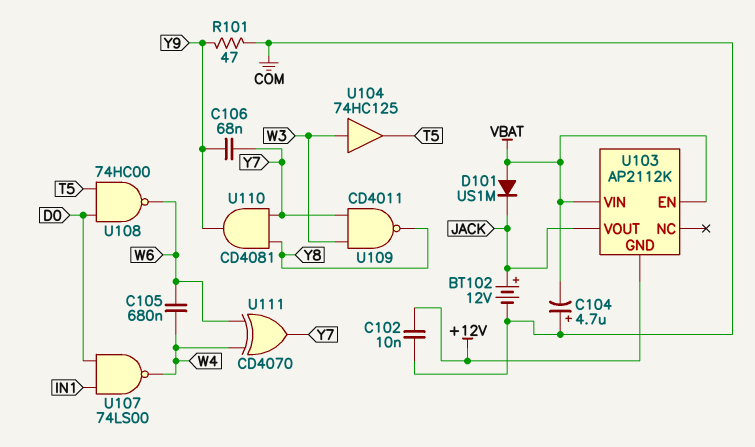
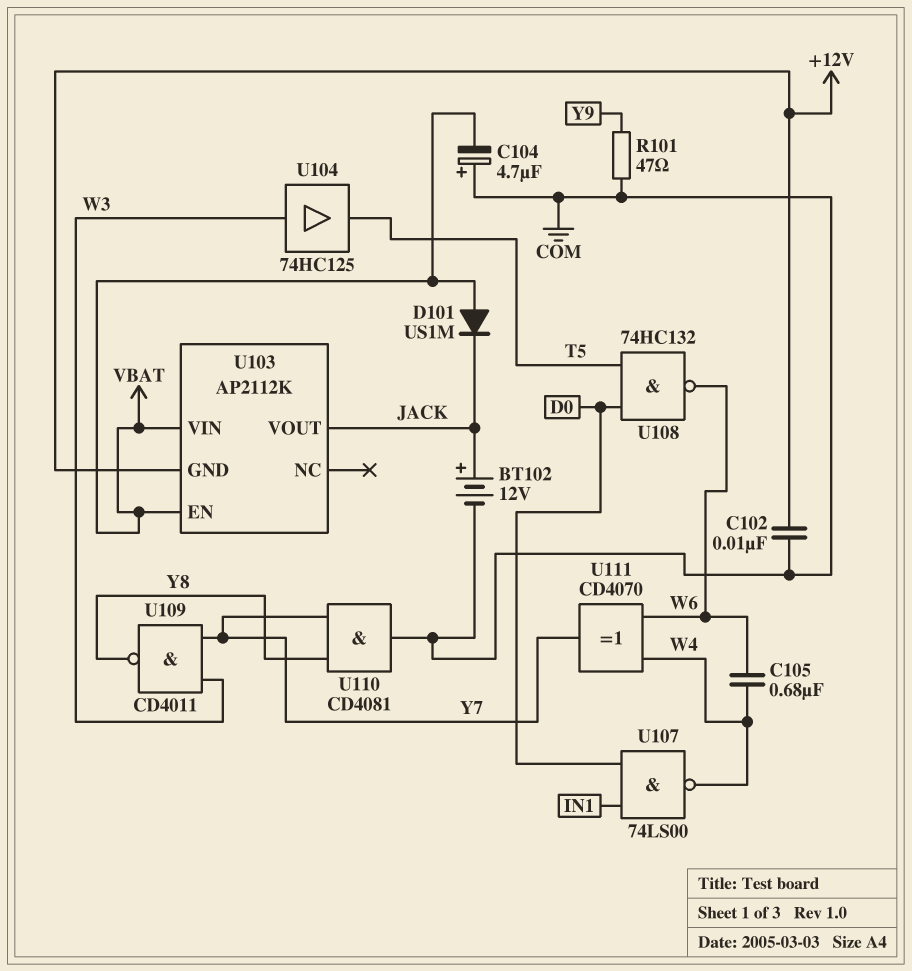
C106: 68nF (Y7, Y9) -> none
U108: NAND 74HC00 (in D0, in T5, out W6) -> NAND 74HC132 (in D0, in T5, out W6)
U110: AND CD4081 (in Y7, in Y8, out Y9) -> AND CD4081 (in Y7, in Y8, out COM)

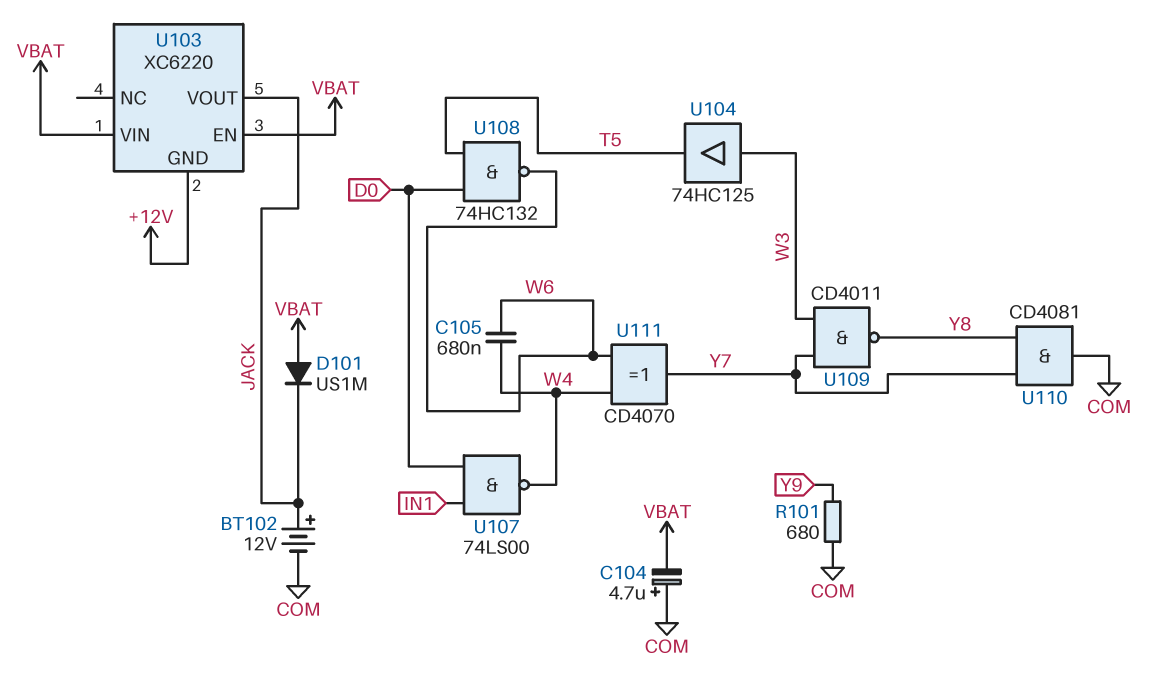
C102: 10nF (+12V, COM) -> none
R101: 47 (COM, Y9) -> 680 (COM, Y9)
U103: AP2112K -> XC6220

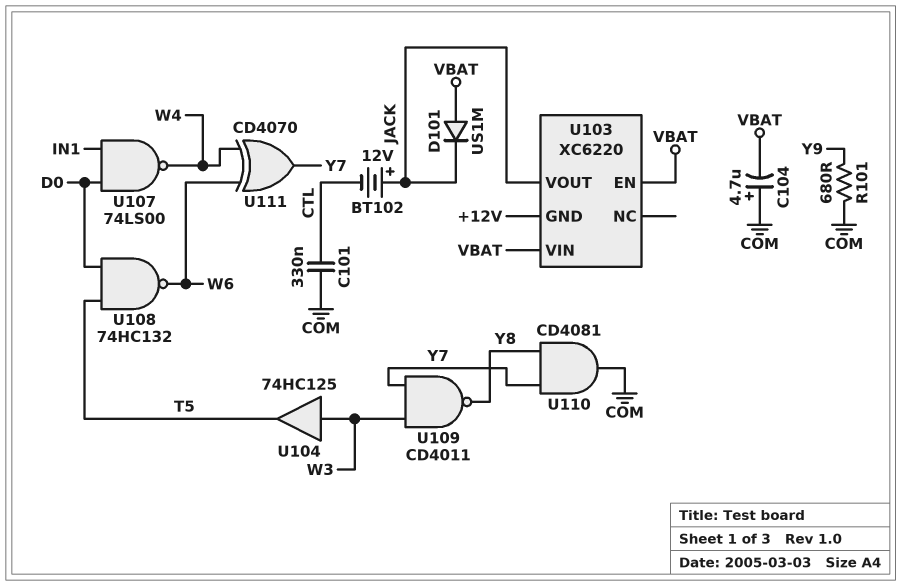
BT102: 12V (plus JACK, minus COM) -> 12V (plus JACK, minus CTL)
C101: none -> 330nF (COM, CTL)
C105: 680nF (W4, W6) -> none

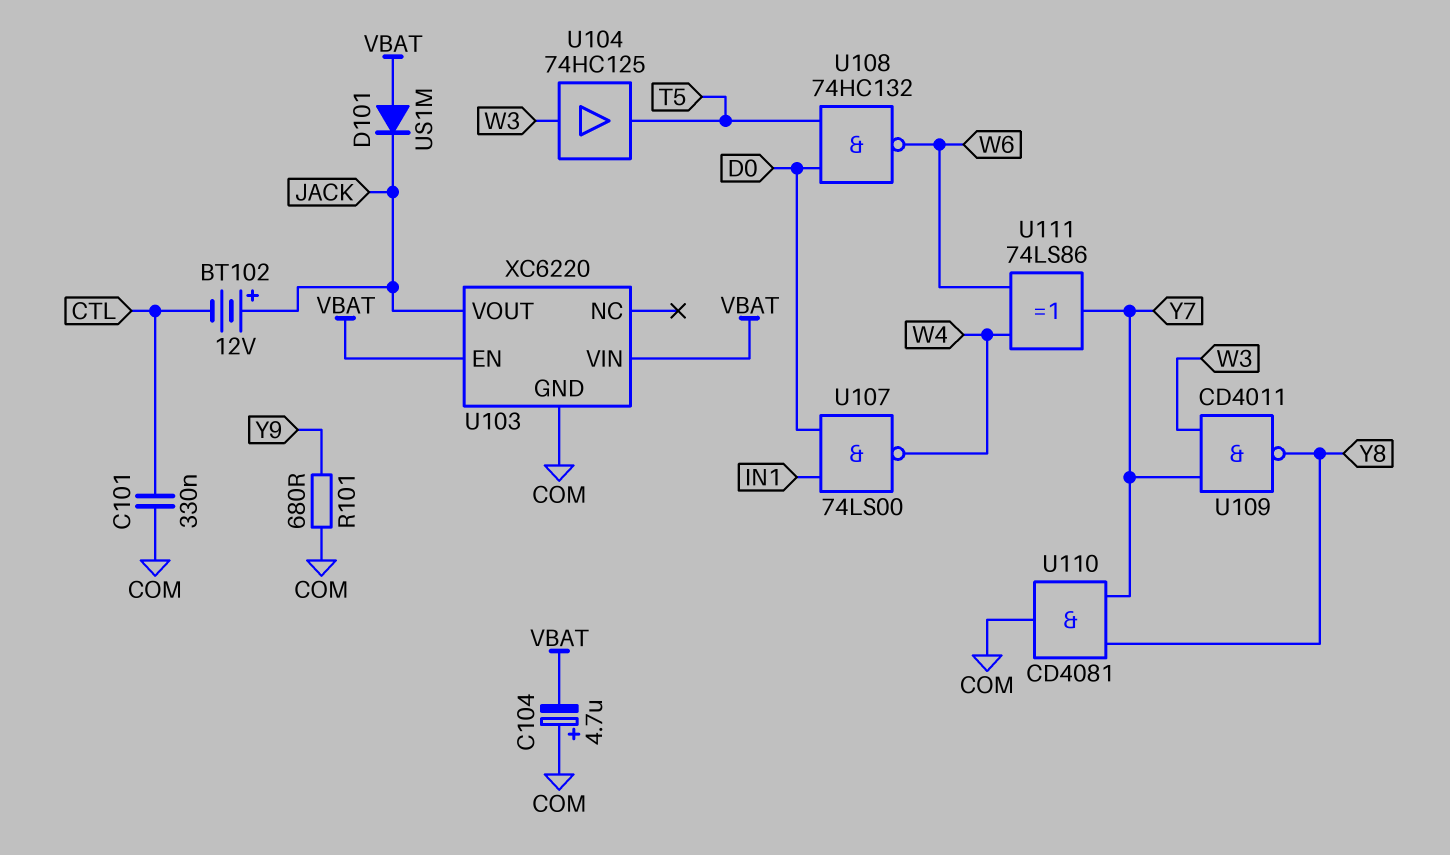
U103 pin GND: +12V -> COM
U111: XOR CD4070 (in W4, in W6, out Y7) -> XOR 74LS86 (in W4, in W6, out Y7)

